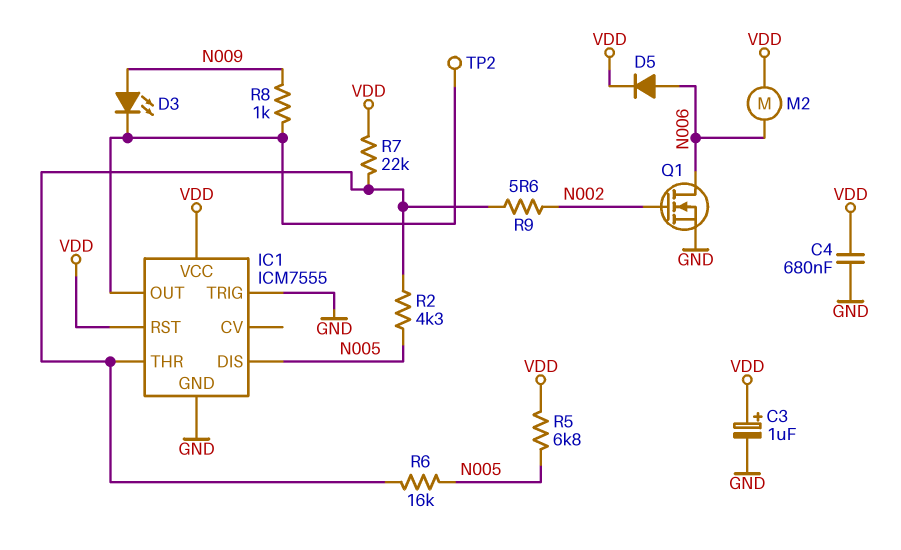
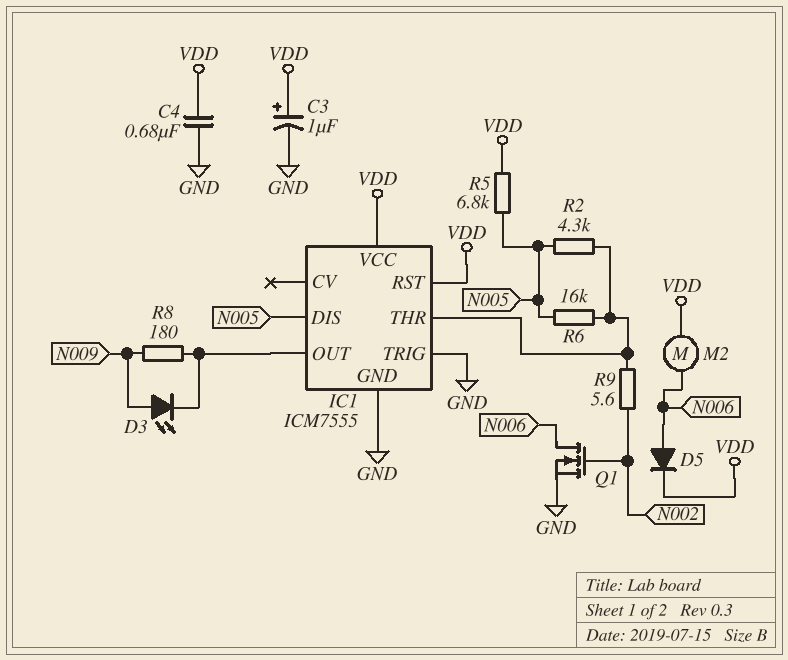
R7: 22k (IC1/THR, VDD) -> none
R8: 1k (IC1/OUT, N009) -> 180 (IC1/OUT, N009)
TP2: test point (IC1/OUT) -> none

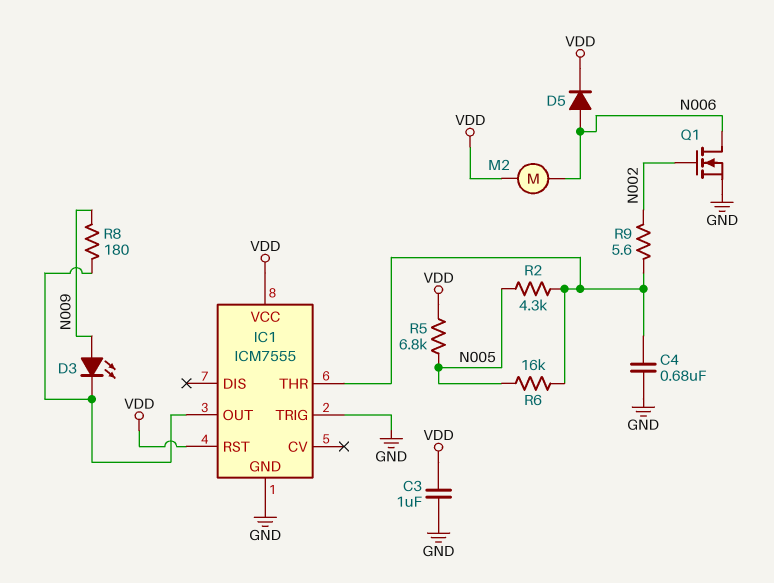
C3: 1uF (plus VDD, minus GND) -> 1uF (GND, VDD)
C4: 680nF (GND, VDD) -> 680nF (GND, IC1/THR)
IC1 pin DIS: N005 -> none

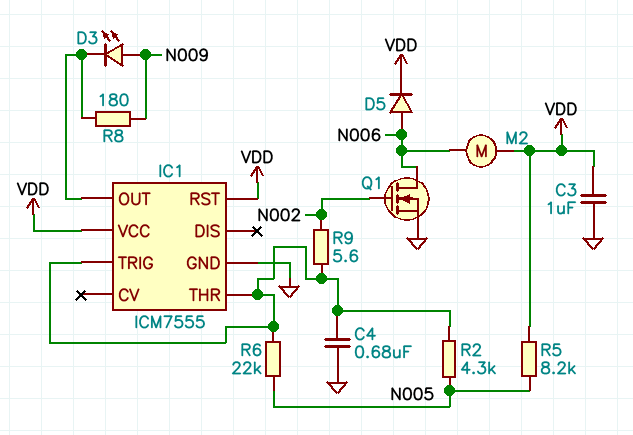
IC1 pin TRIG: GND -> IC1/THR
R5: 6.8k (N005, VDD) -> 8.2k (N005, VDD)
R6: 16k (IC1/THR, N005) -> 22k (IC1/THR, N005)

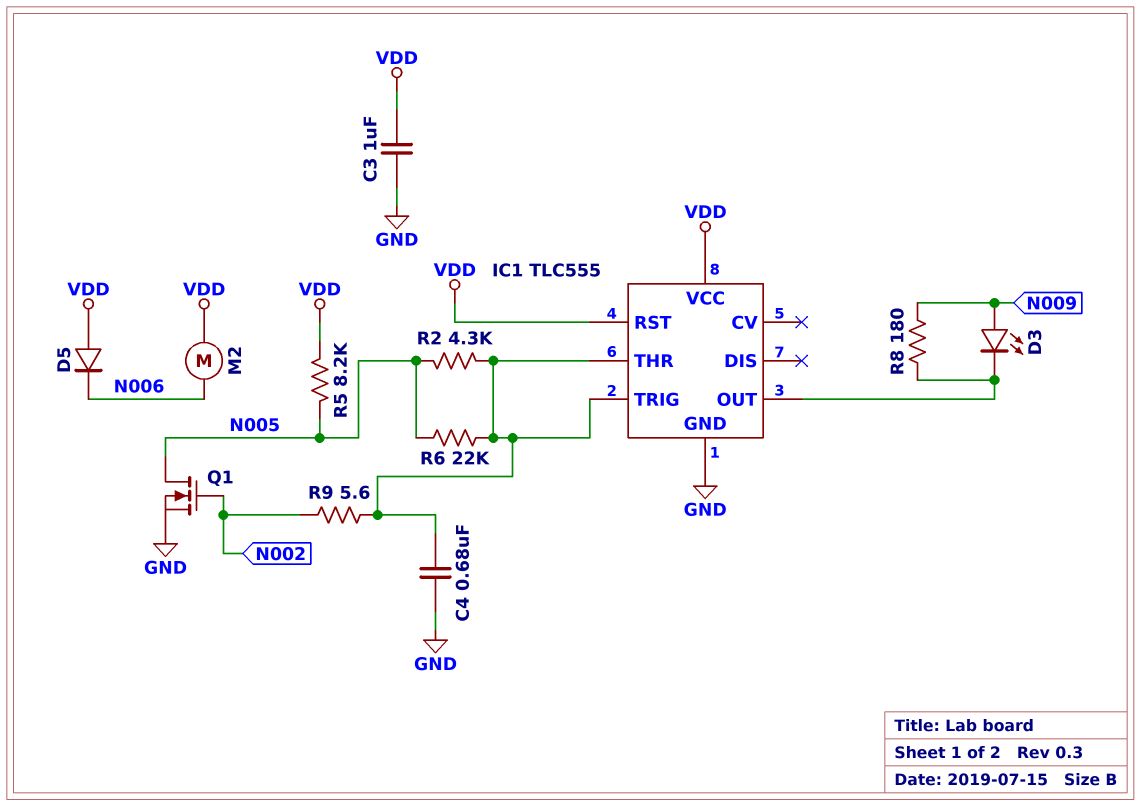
D5: diode (A N006, K VDD) -> diode (A VDD, K N006)
IC1: ICM7555 -> TLC555
Q1: NMOS (G N002, D N006, S GND) -> NMOS (G N002, D N005, S GND)

